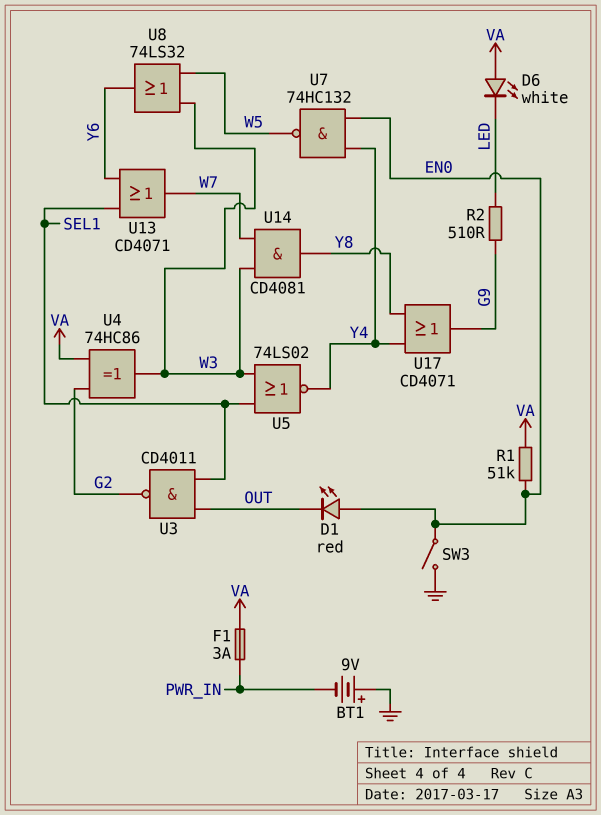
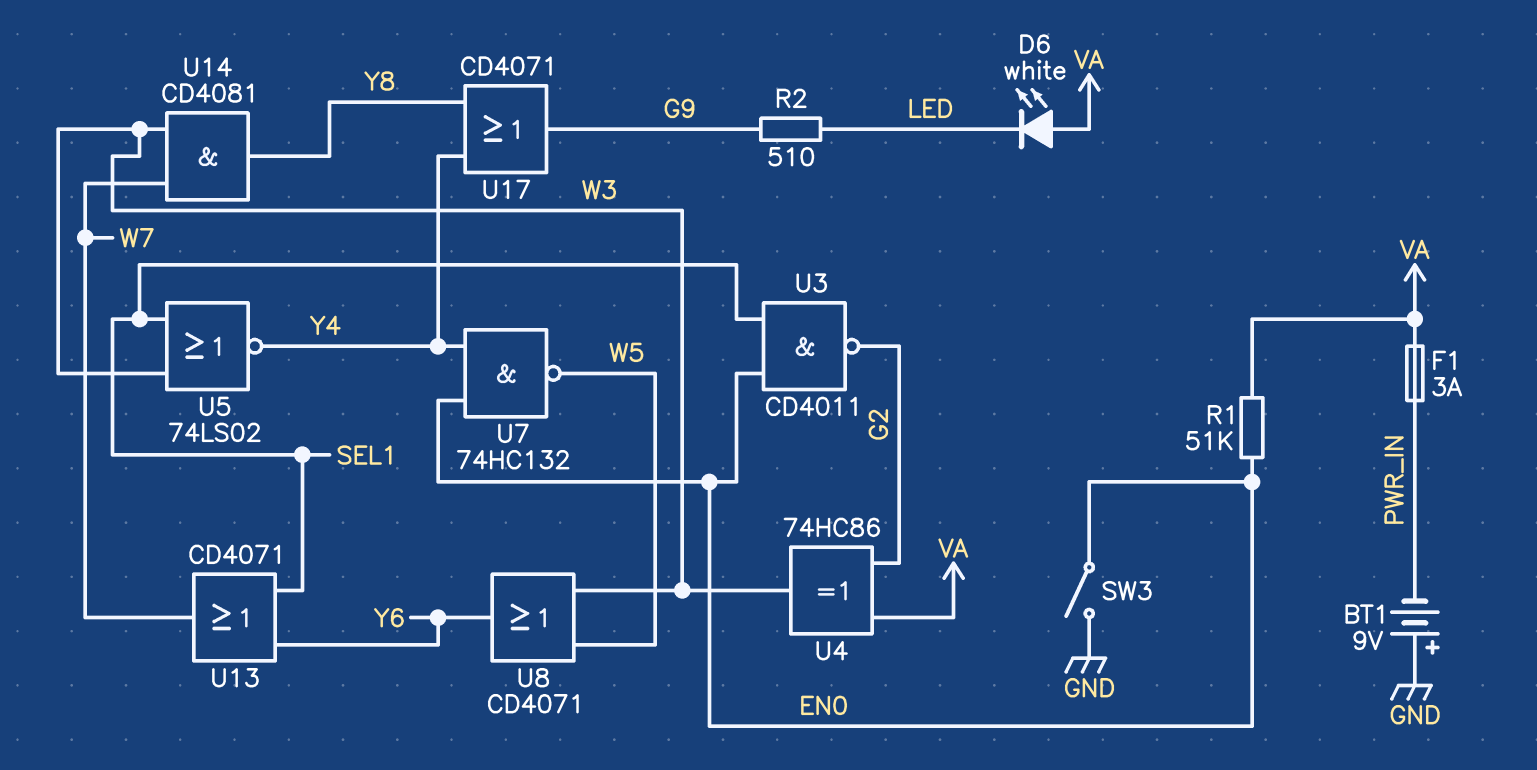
D1: LED red (A EN0, K OUT) -> none
U3: NAND CD4011 (in OUT, in SEL1, out G2) -> NAND CD4011 (in EN0, in SEL1, out G2)
U8: OR 74LS32 (in W3, in W5, out Y6) -> OR CD4071 (in W3, in W5, out Y6)

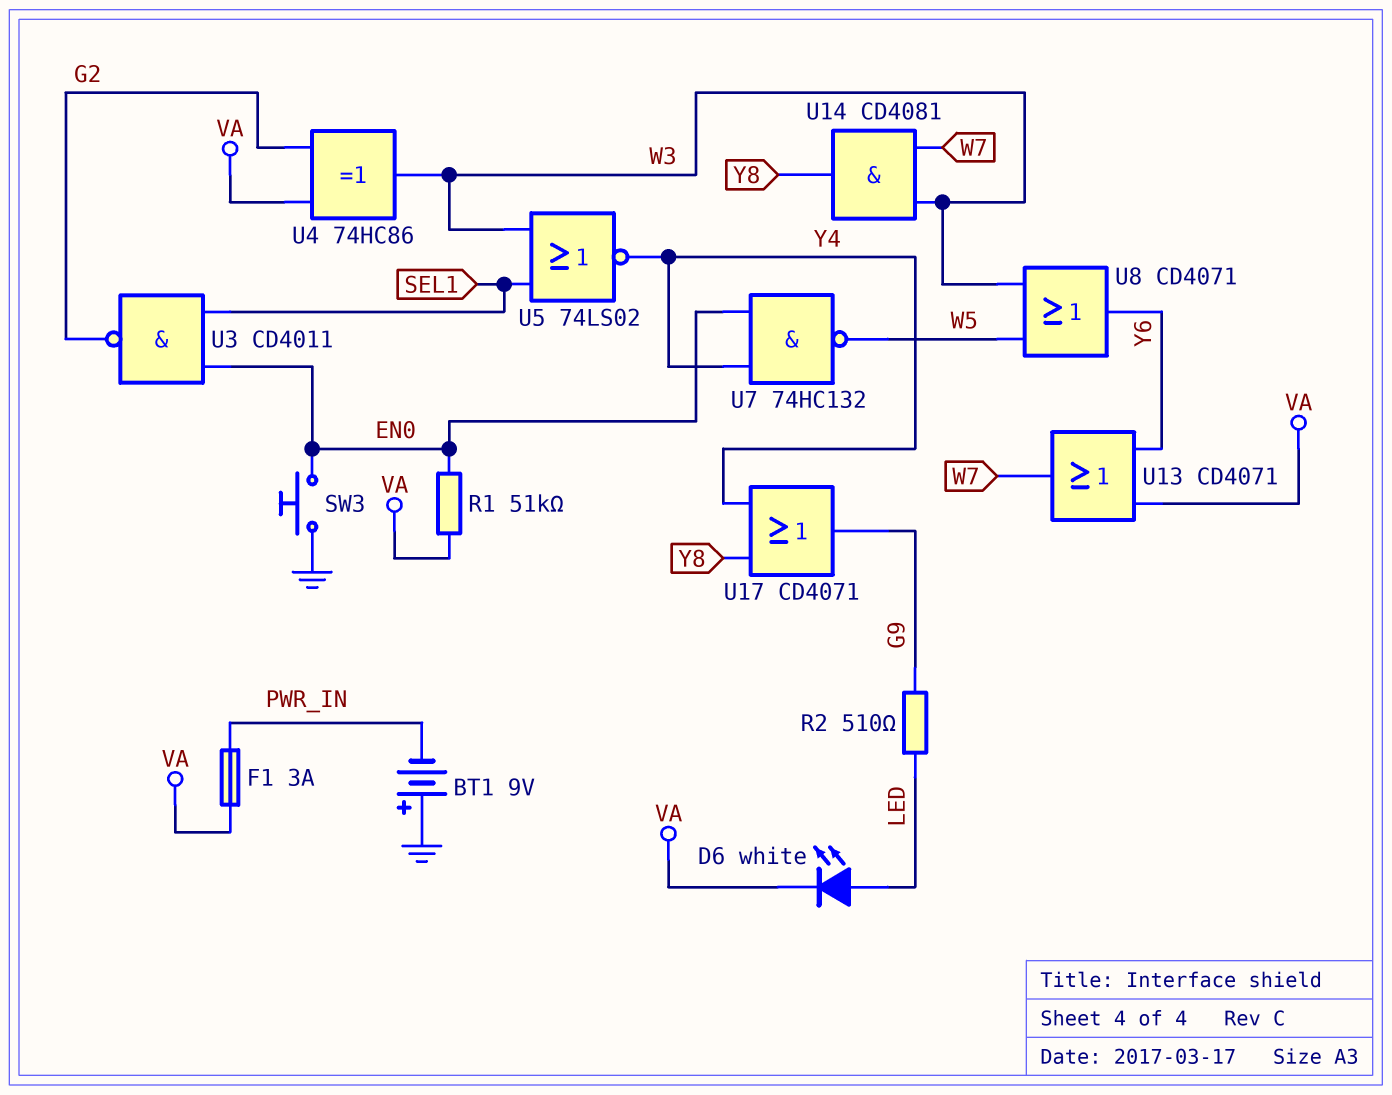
D6: LED white (A VA, K LED) -> LED white (A LED, K VA)
SW3: switch (EN0, GND) -> button (EN0, GND)
U13: OR CD4071 (in SEL1, in Y6, out W7) -> OR CD4071 (in VA, in Y6, out W7)

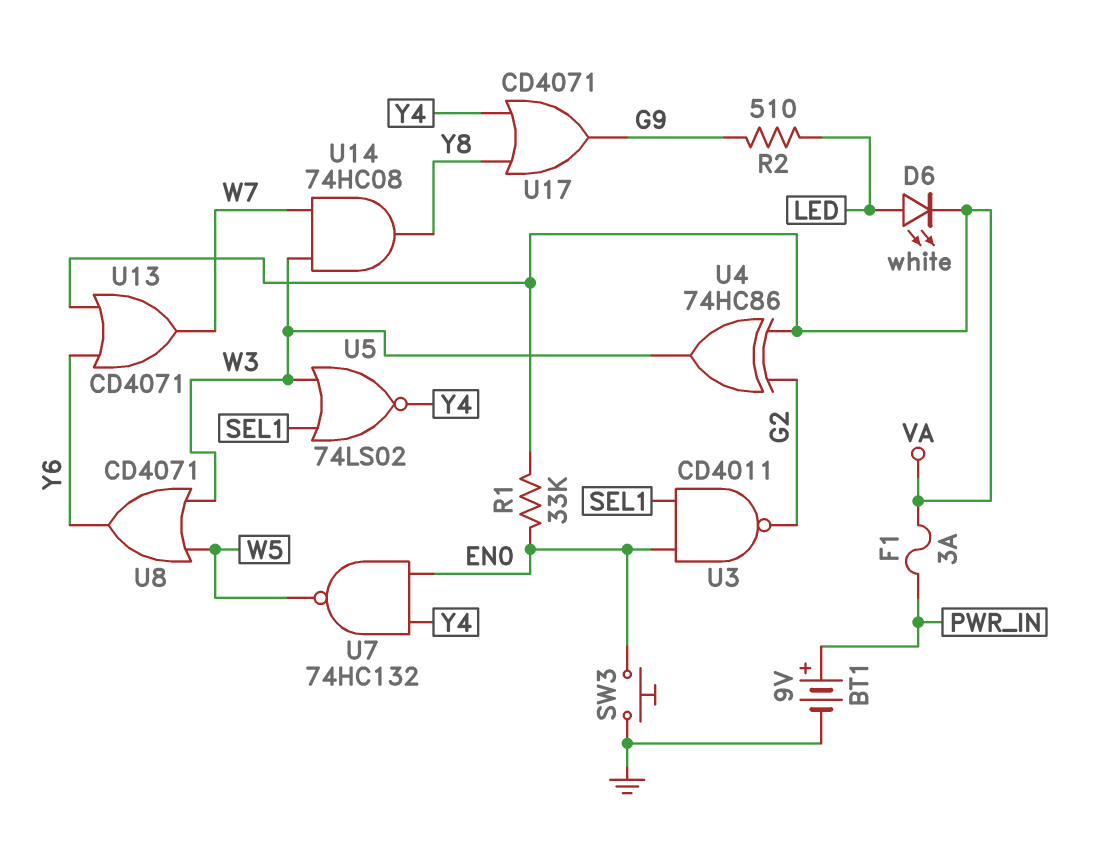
BT1: 9V (plus GND, minus PWR_IN) -> 9V (plus PWR_IN, minus GND)
R1: 51k (EN0, VA) -> 33k (EN0, VA)
U14: AND CD4081 (in W3, in W7, out Y8) -> AND 74HC08 (in W3, in W7, out Y8)

